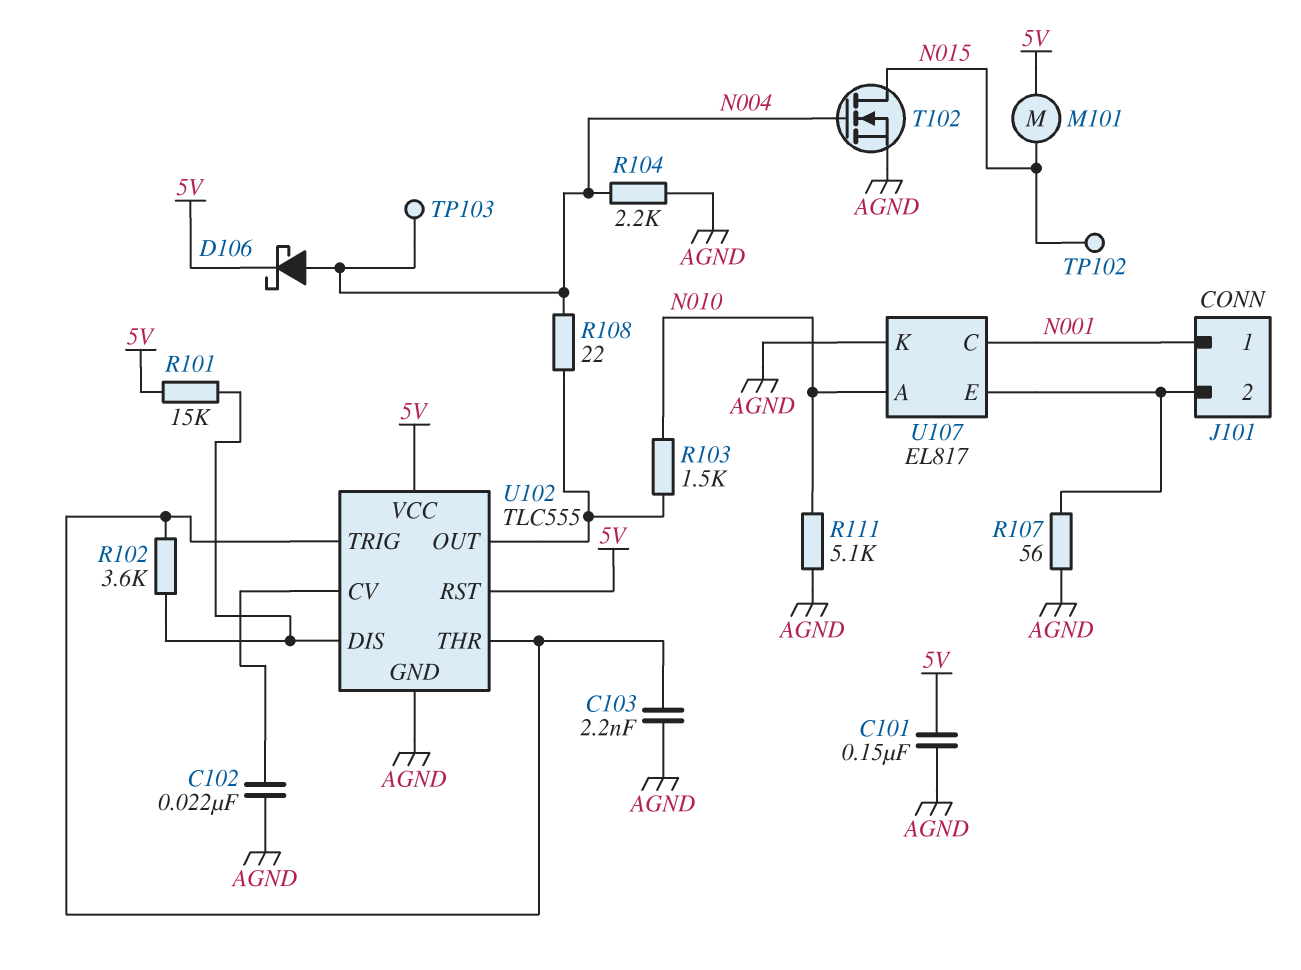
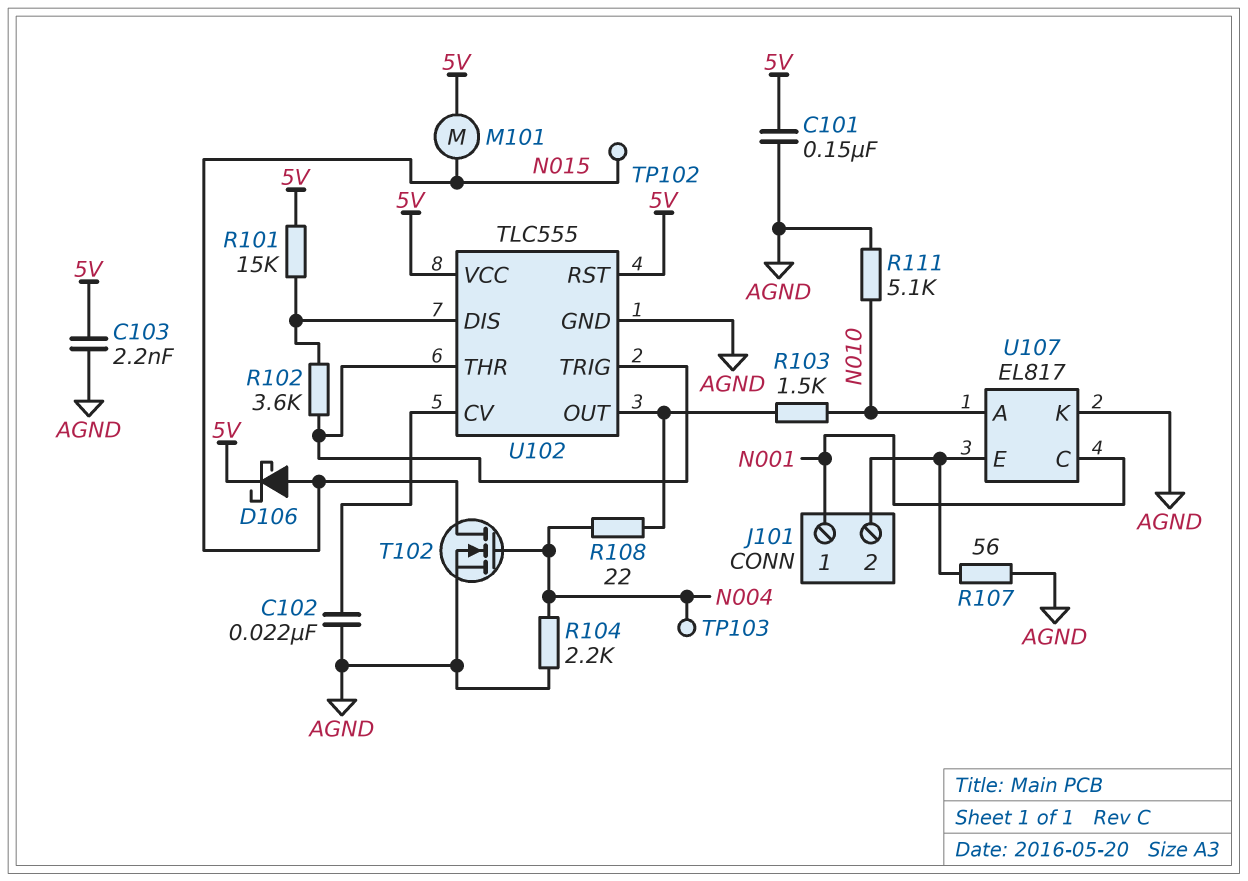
C103: 2.2nF (AGND, U102/THR) -> 2.2nF (5V, AGND)
D106: schottky (A N004, K 5V) -> schottky (A N015, K 5V)

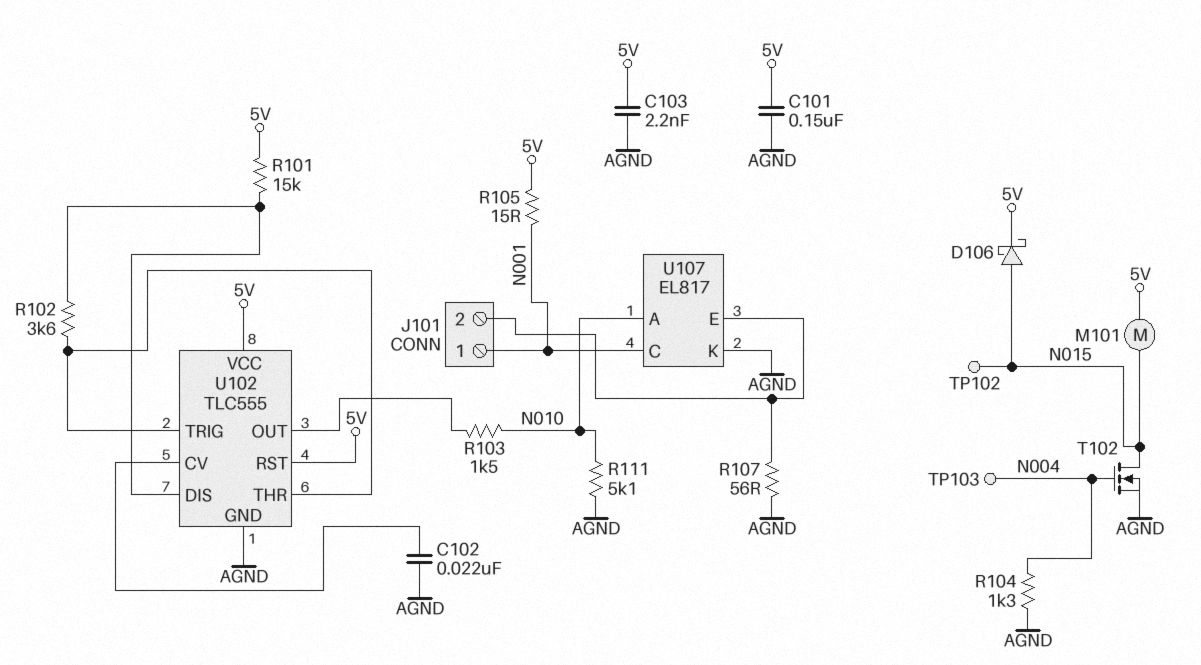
R104: 2.2k (AGND, N004) -> 1.3k (AGND, N004)
R105: none -> 15 (5V, N001)
R108: 22 (N004, U102/OUT) -> none

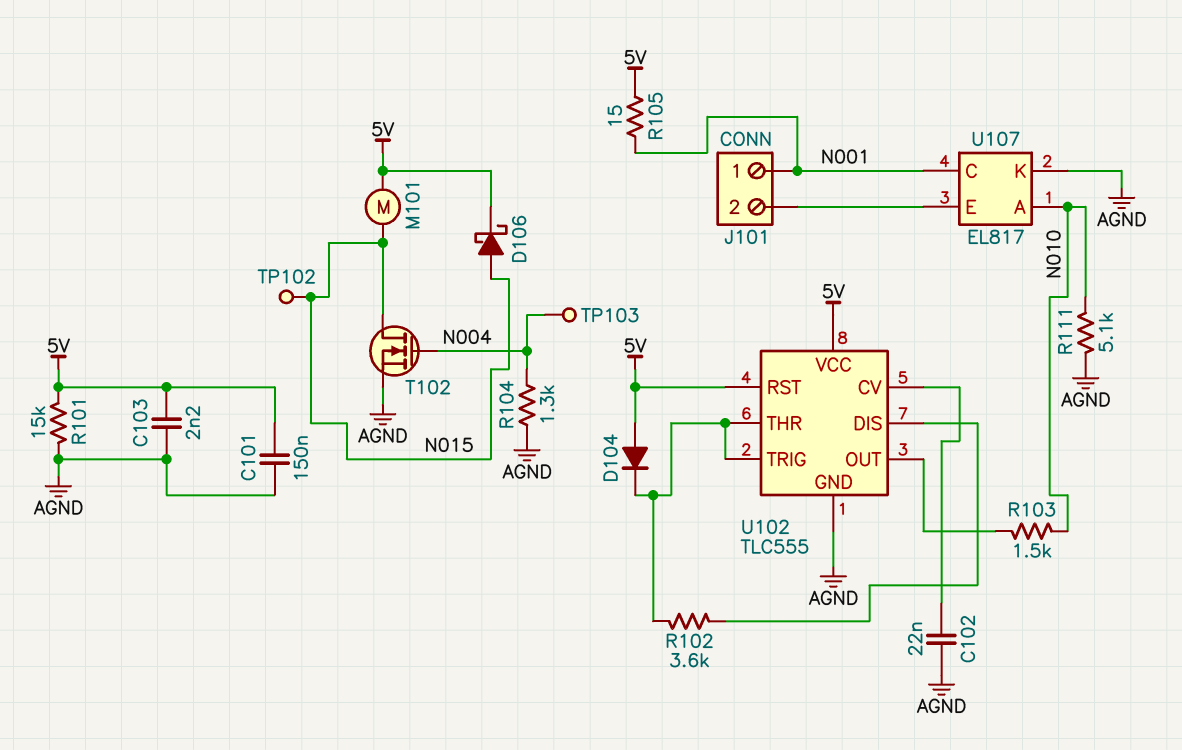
D104: none -> diode (A 5V, K U102/THR)
R101: 15k (5V, U102/DIS) -> 15k (5V, AGND)
R107: 56 (AGND, J101/2) -> none

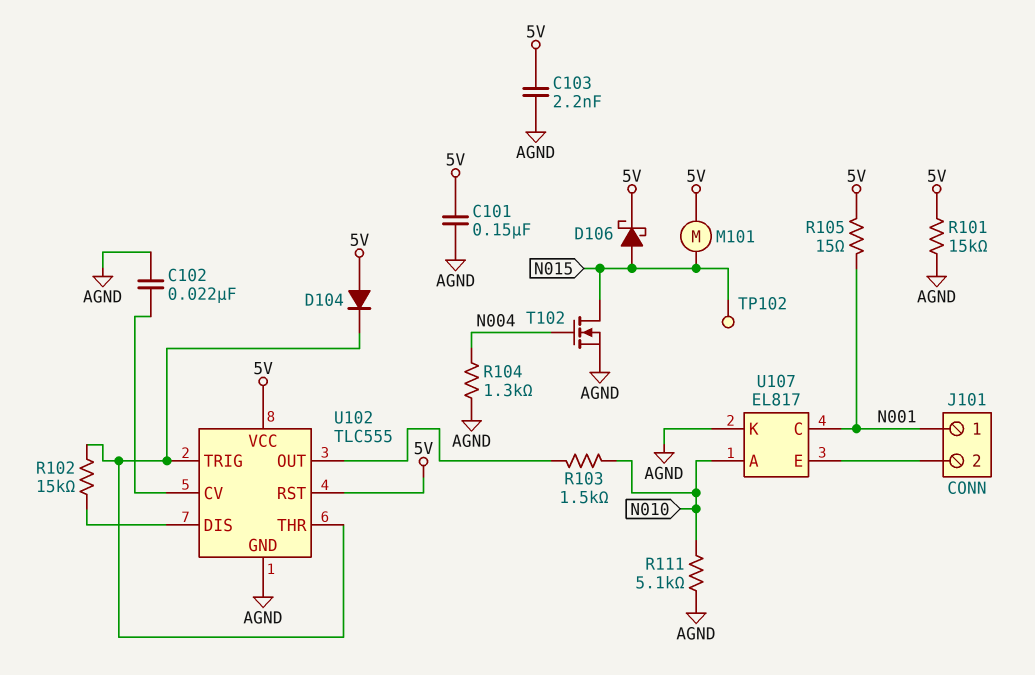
R102: 3.6k (U102/DIS, U102/THR) -> 15k (U102/DIS, U102/THR)
TP103: test point (N004) -> none

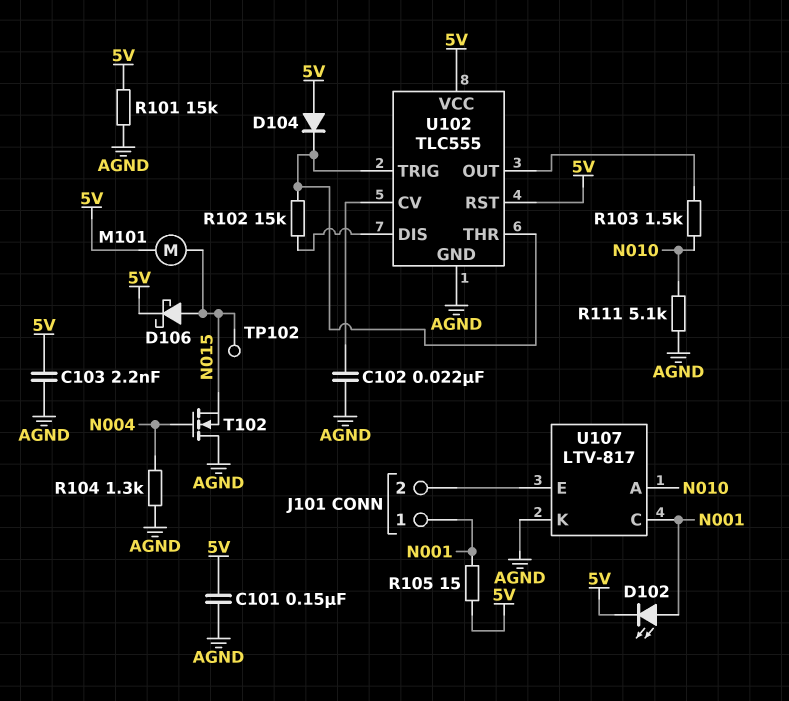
D102: none -> LED (A N001, K 5V)
T102: NMOS (G N004, D N015, S AGND) -> NMOS (G N004, D AGND, S N015)
U107: EL817 -> LTV-817

